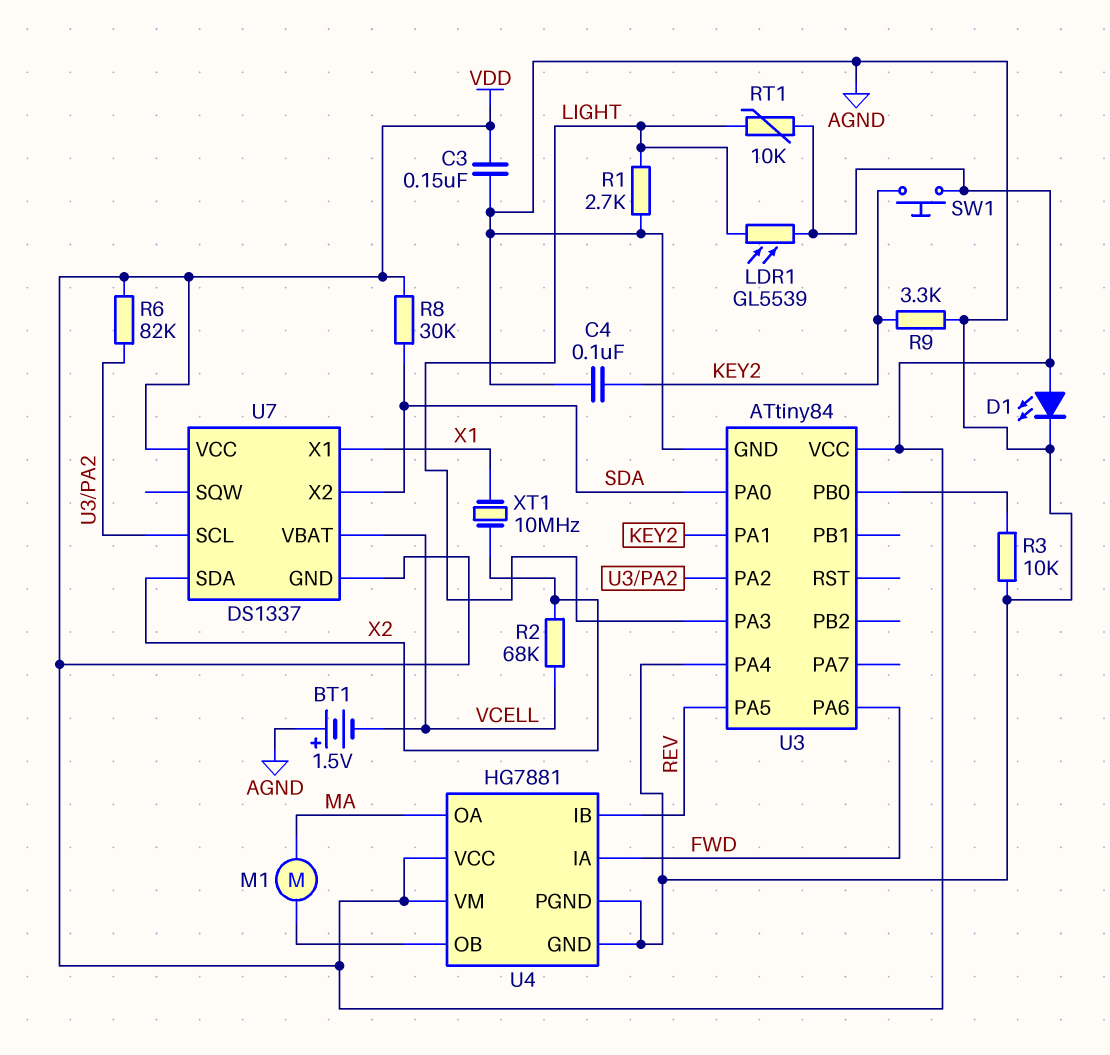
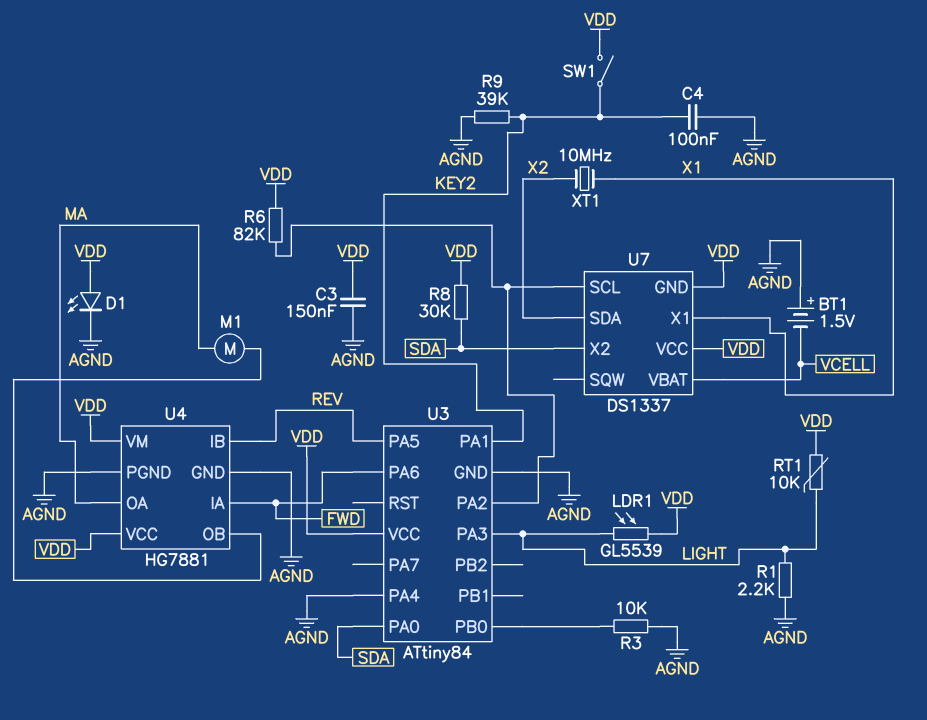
R1: 2.7k (AGND, LIGHT) -> 2.2k (AGND, LIGHT)
R2: 68k (VCELL, X2) -> none
R9: 3.3k (AGND, KEY2) -> 39k (AGND, KEY2)
SW1: button (KEY2, VDD) -> switch (KEY2, VDD)

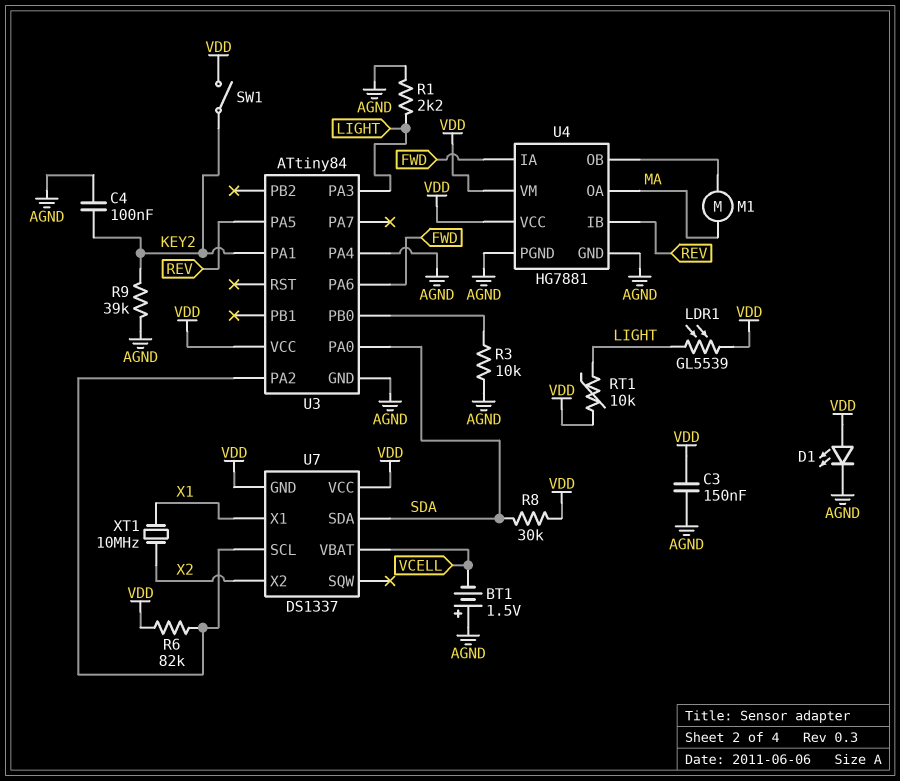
U7 pin SDA: X2 -> SDA
U7 pin X2: SDA -> X2

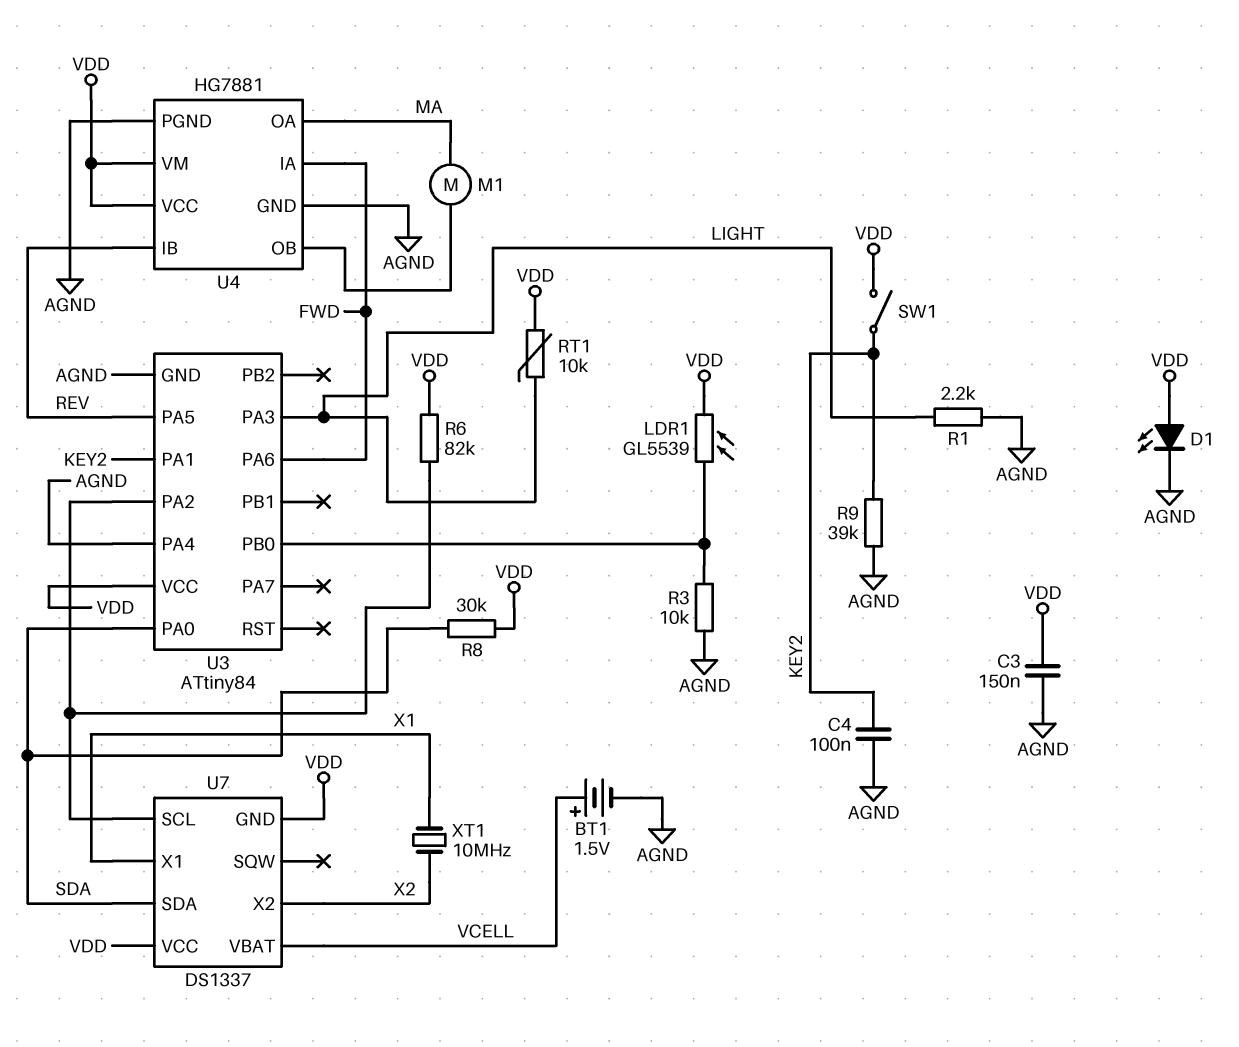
BT1: 1.5V (plus AGND, minus VCELL) -> 1.5V (plus VCELL, minus AGND)
LDR1: GL5539 (LIGHT, VDD) -> GL5539 (U3/PB0, VDD)

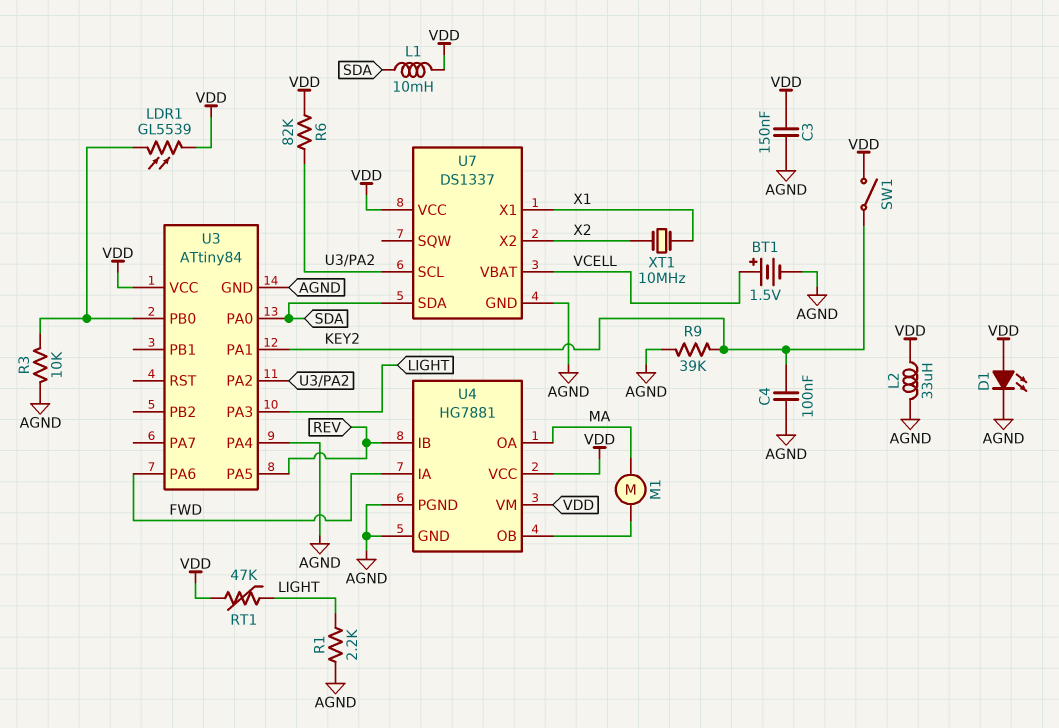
L1: none -> 10mH (SDA, VDD)
L2: none -> 33uH (AGND, VDD)
R8: 30k (SDA, VDD) -> none
RT1: 10k (LIGHT, VDD) -> 47k (LIGHT, VDD)
U7 pin GND: VDD -> AGND

